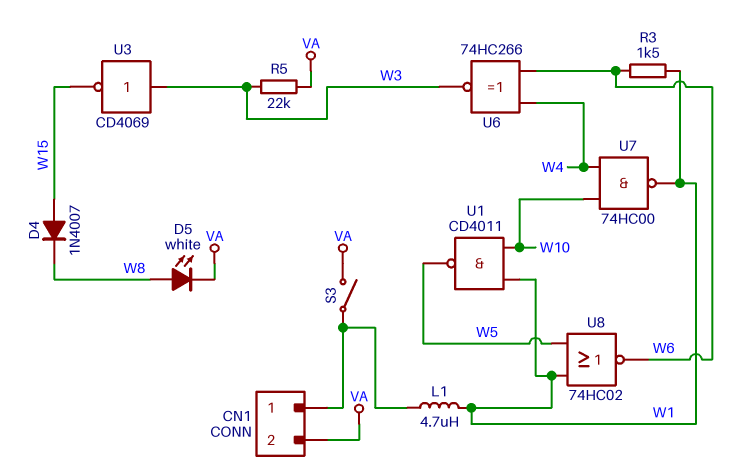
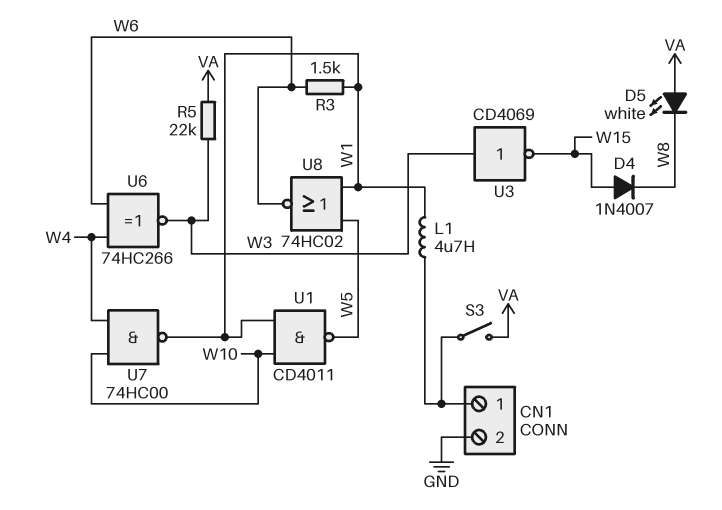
CN1 pin 2: VA -> GND
D5: LED white (A W8, K VA) -> LED white (A VA, K W8)

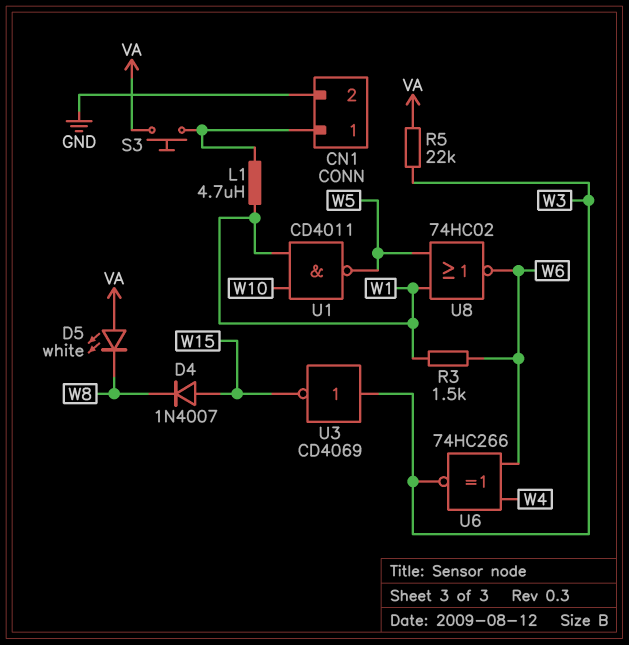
S3: switch (CN1/1, VA) -> button (CN1/1, VA)
U7: NAND 74HC00 (in W4, in W10, out W1) -> none

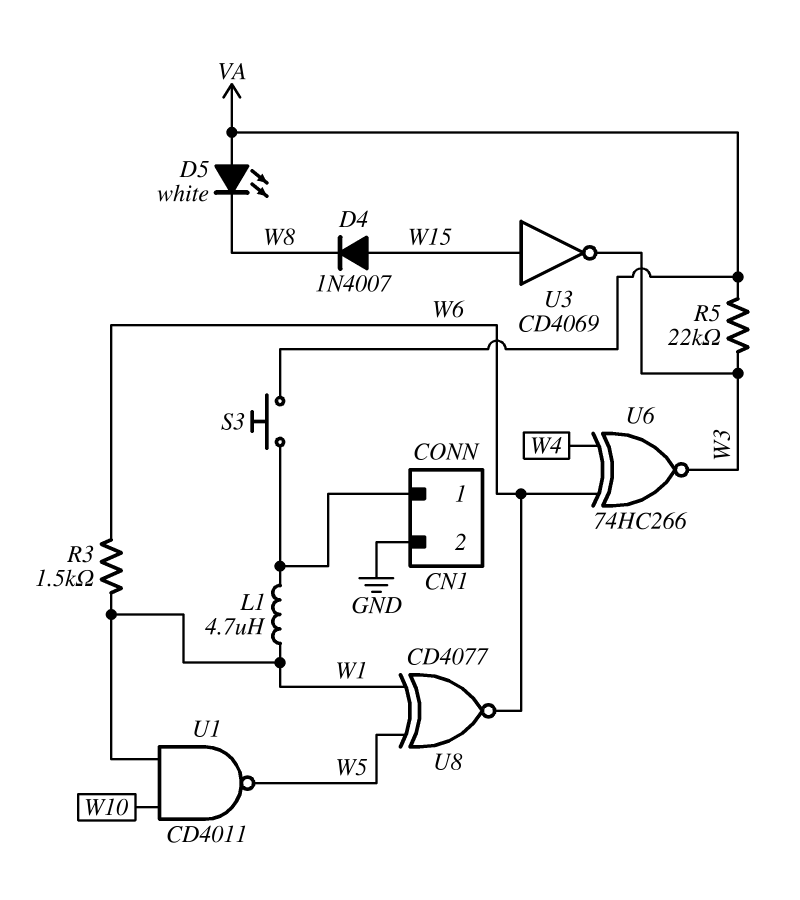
U3: NOT CD4069 (in W3, out W15) -> NOT CD4069 (in W15, out W3)
U8: NOR 74HC02 (in W1, in W5, out W6) -> XNOR CD4077 (in W1, in W5, out W6)

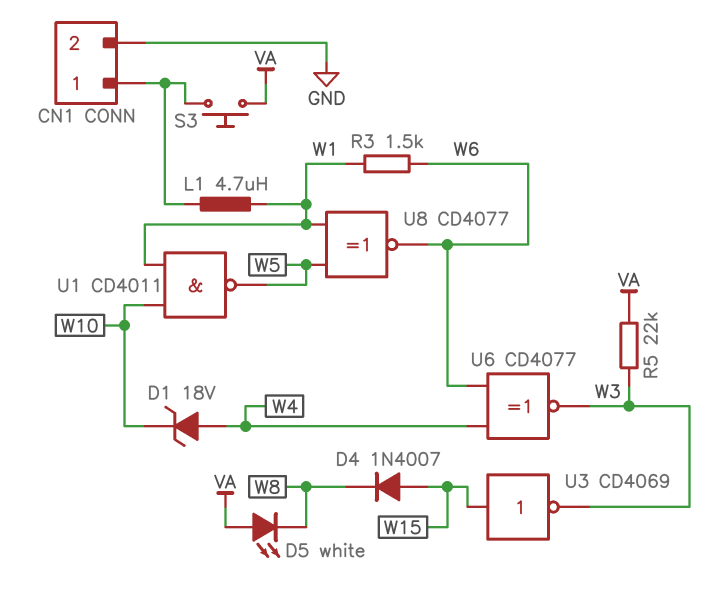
D1: none -> zener 18V (A W4, K W10)
U6: XNOR 74HC266 (in W4, in W6, out W3) -> XNOR CD4077 (in W4, in W6, out W3)

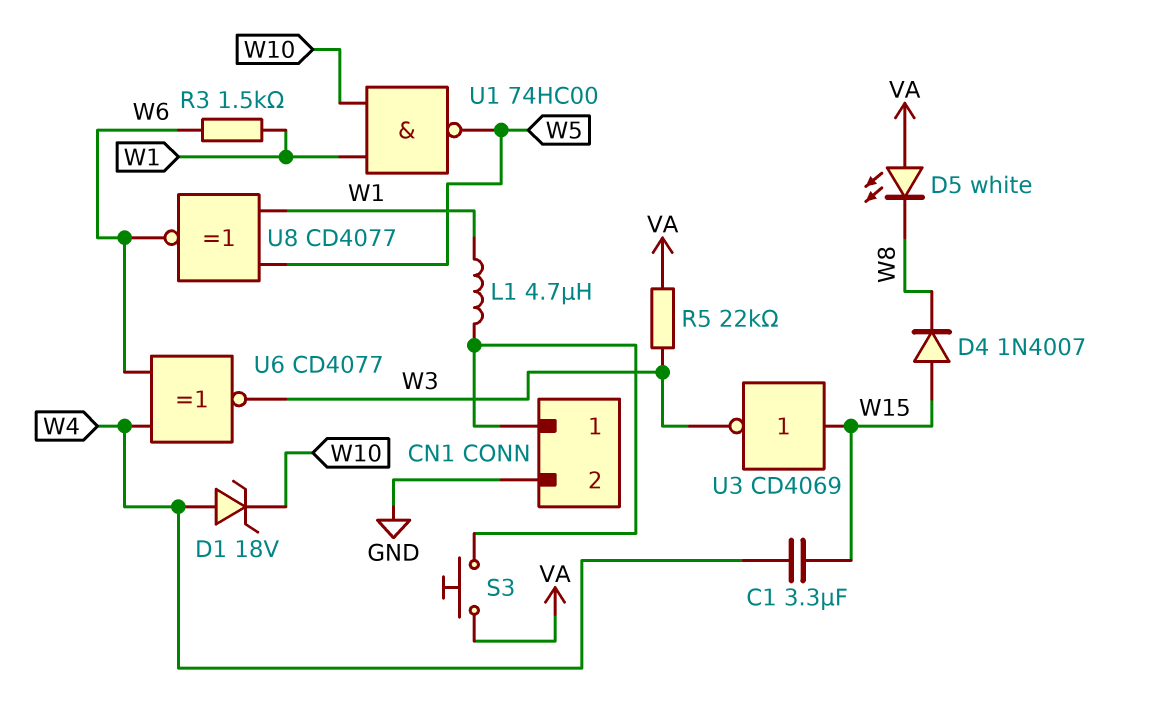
C1: none -> 3.3uF (W4, W15)
U1: NAND CD4011 (in W1, in W10, out W5) -> NAND 74HC00 (in W1, in W10, out W5)

